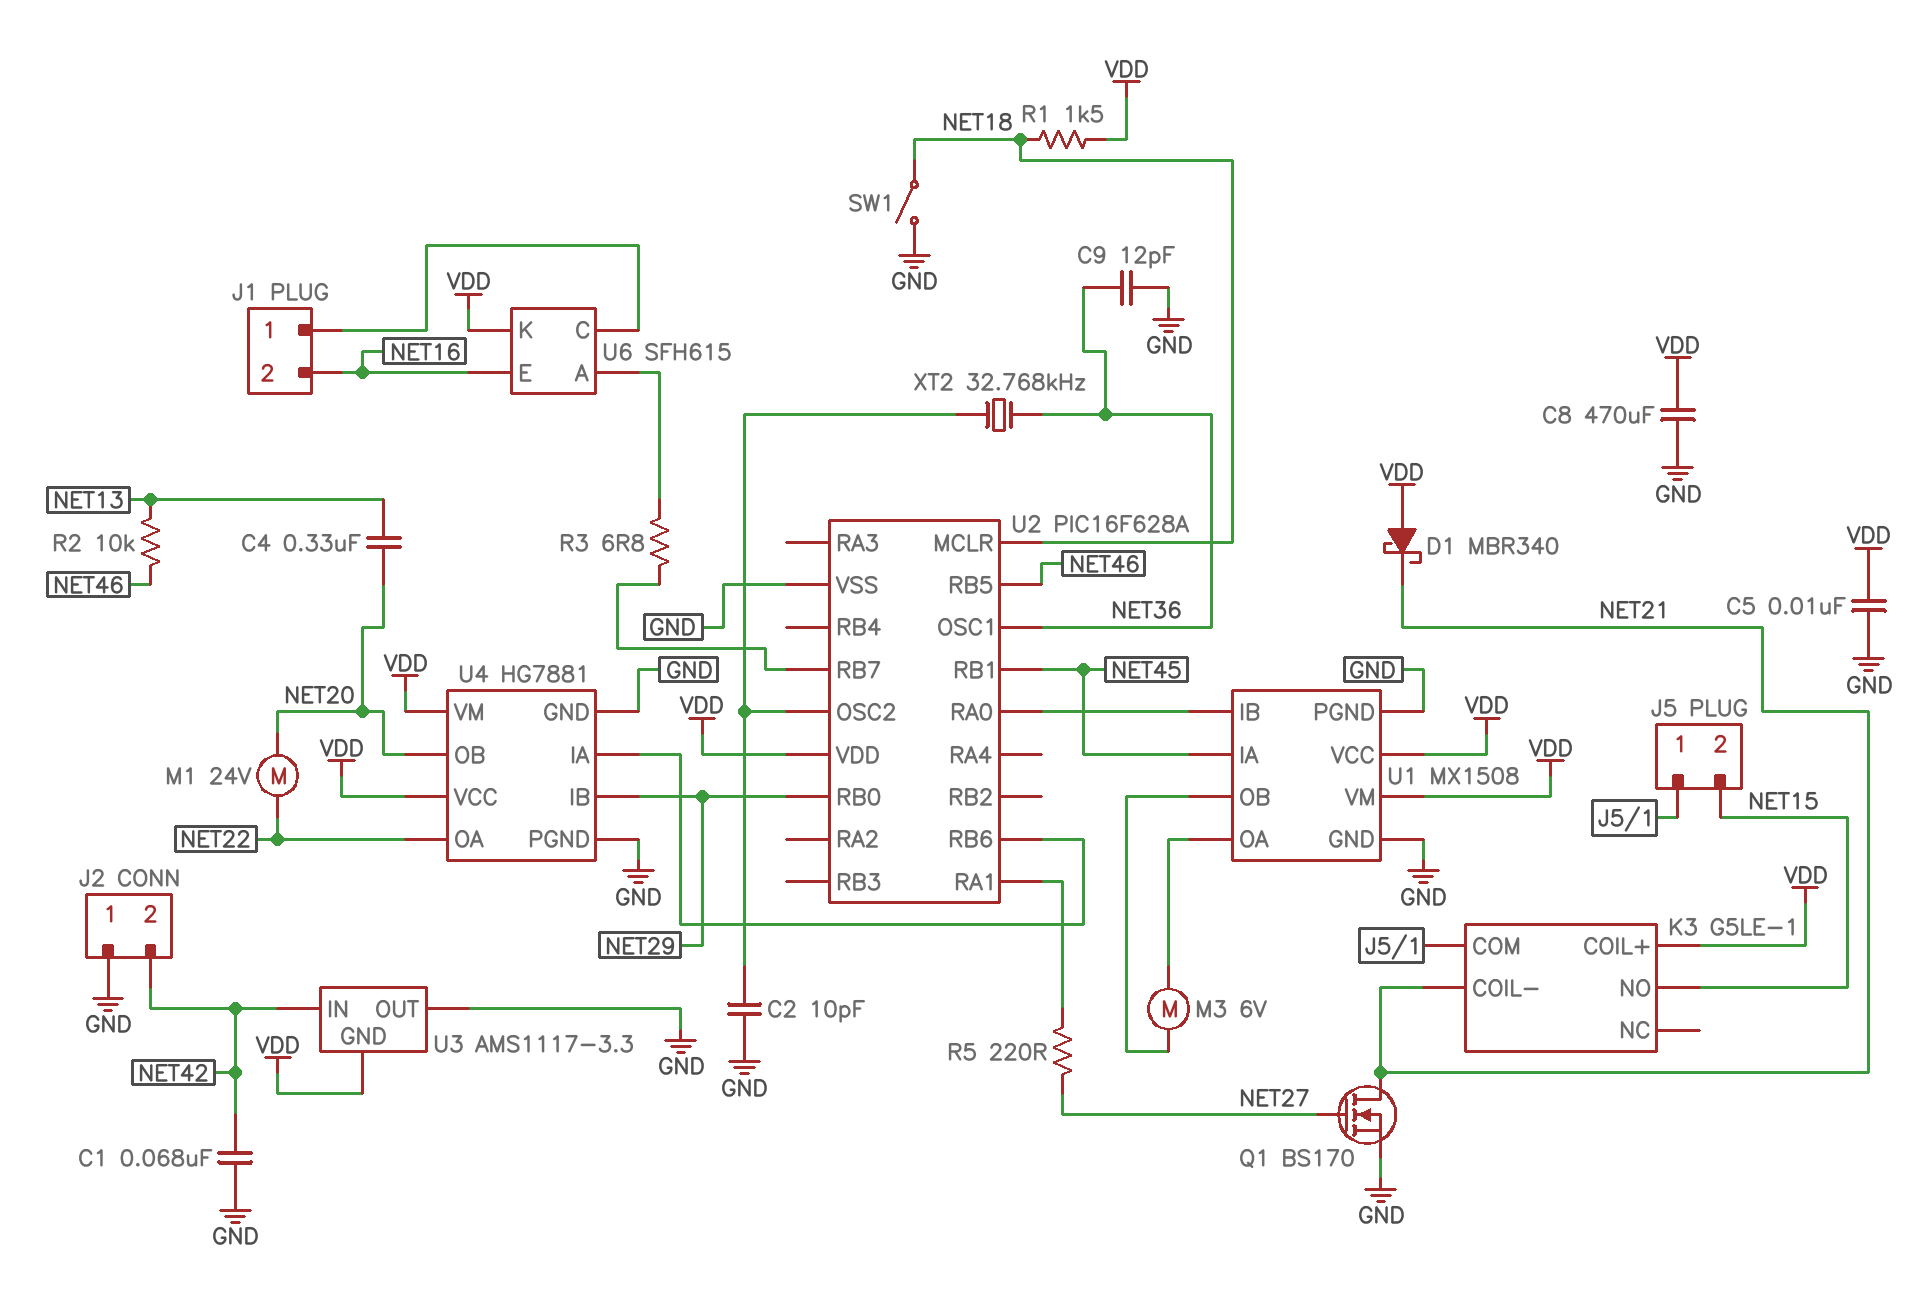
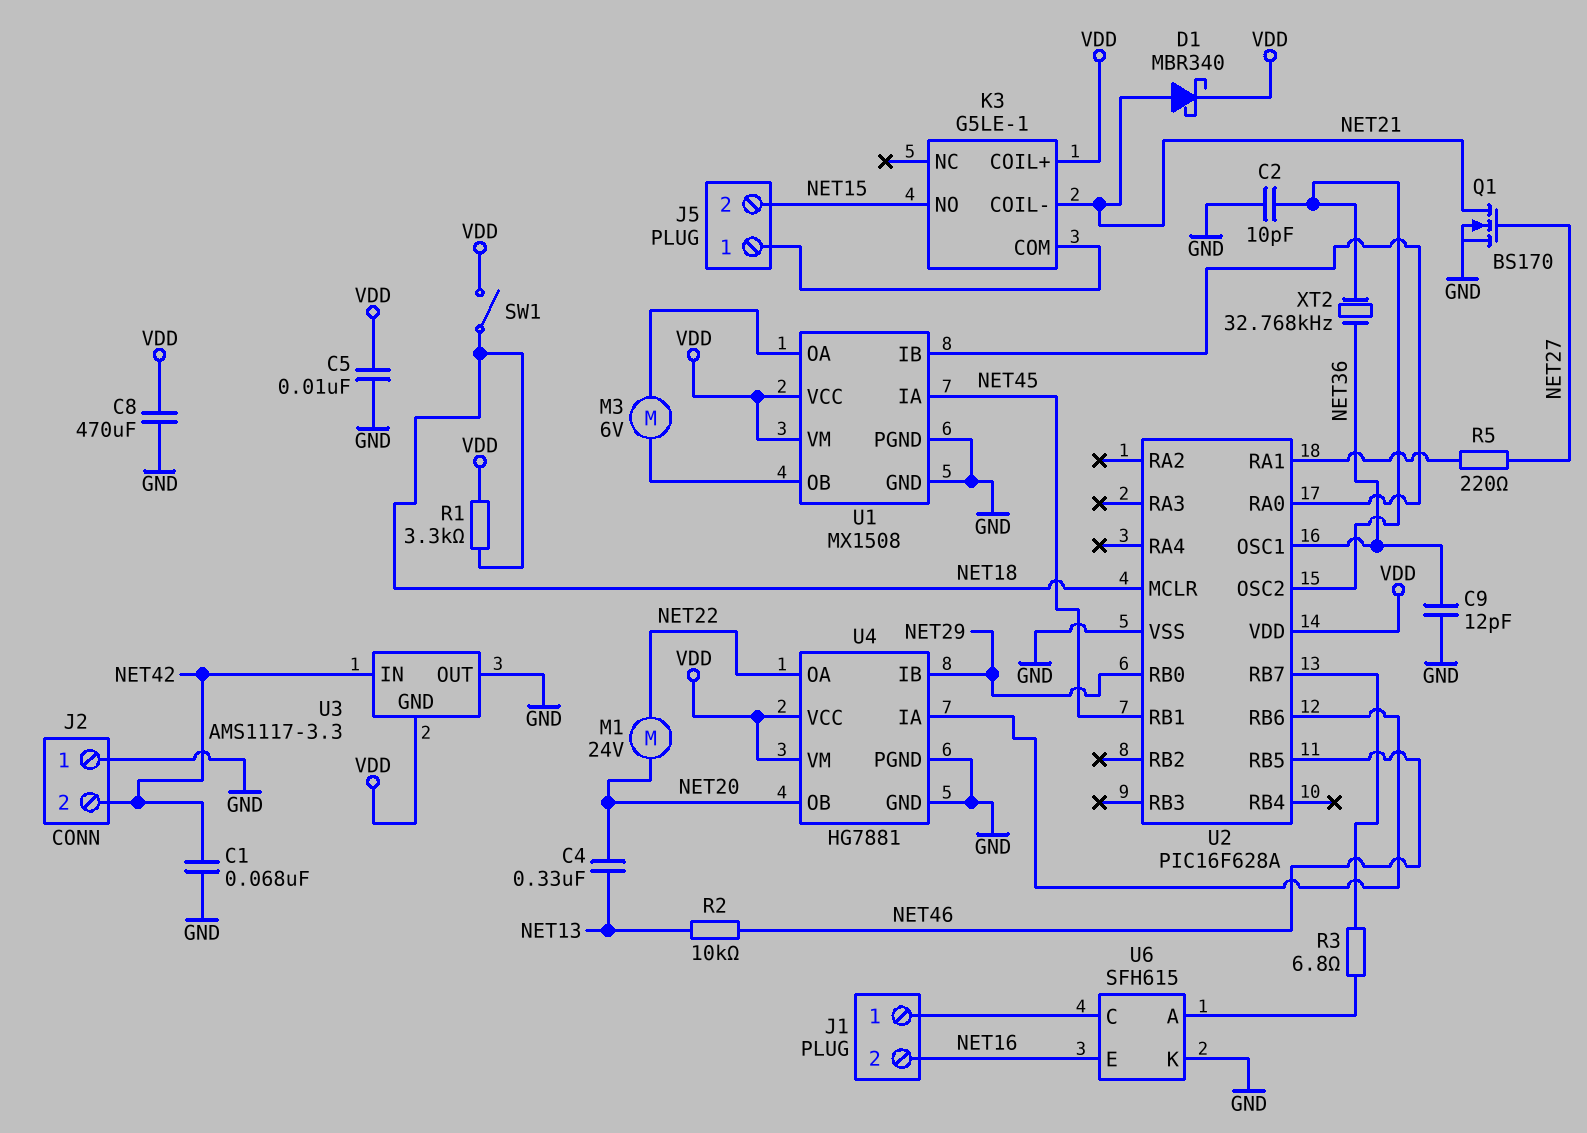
D1: schottky MBR340 (A VDD, K NET21) -> schottky MBR340 (A NET21, K VDD)
R1: 1.5k (NET18, VDD) -> 3.3k (NET18, VDD)
SW1: switch (GND, NET18) -> switch (NET18, VDD)
U6 pin K: VDD -> GND

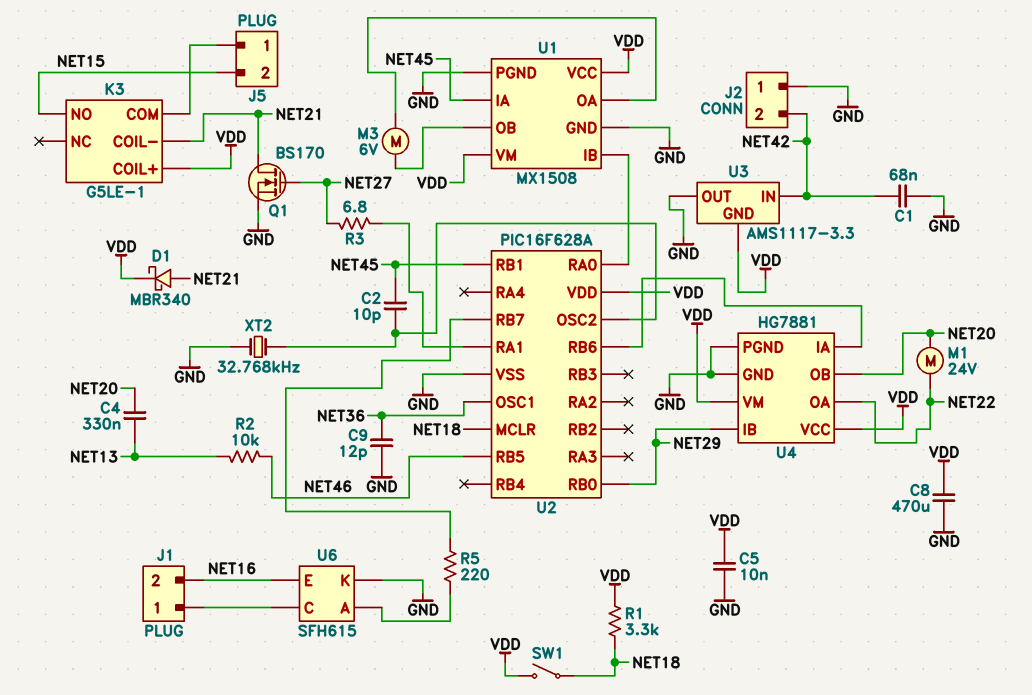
C2: 10pF (GND, U2/OSC2) -> 10pF (NET45, U2/OSC2)
R3: 6.8 (U2/RB7, U6/A) -> 6.8 (NET27, U2/RA1)
R5: 220 (NET27, U2/RA1) -> 220 (U2/RB7, U6/A)
XT2: 32.768kHz (NET36, U2/OSC2) -> 32.768kHz (GND, U2/OSC2)

